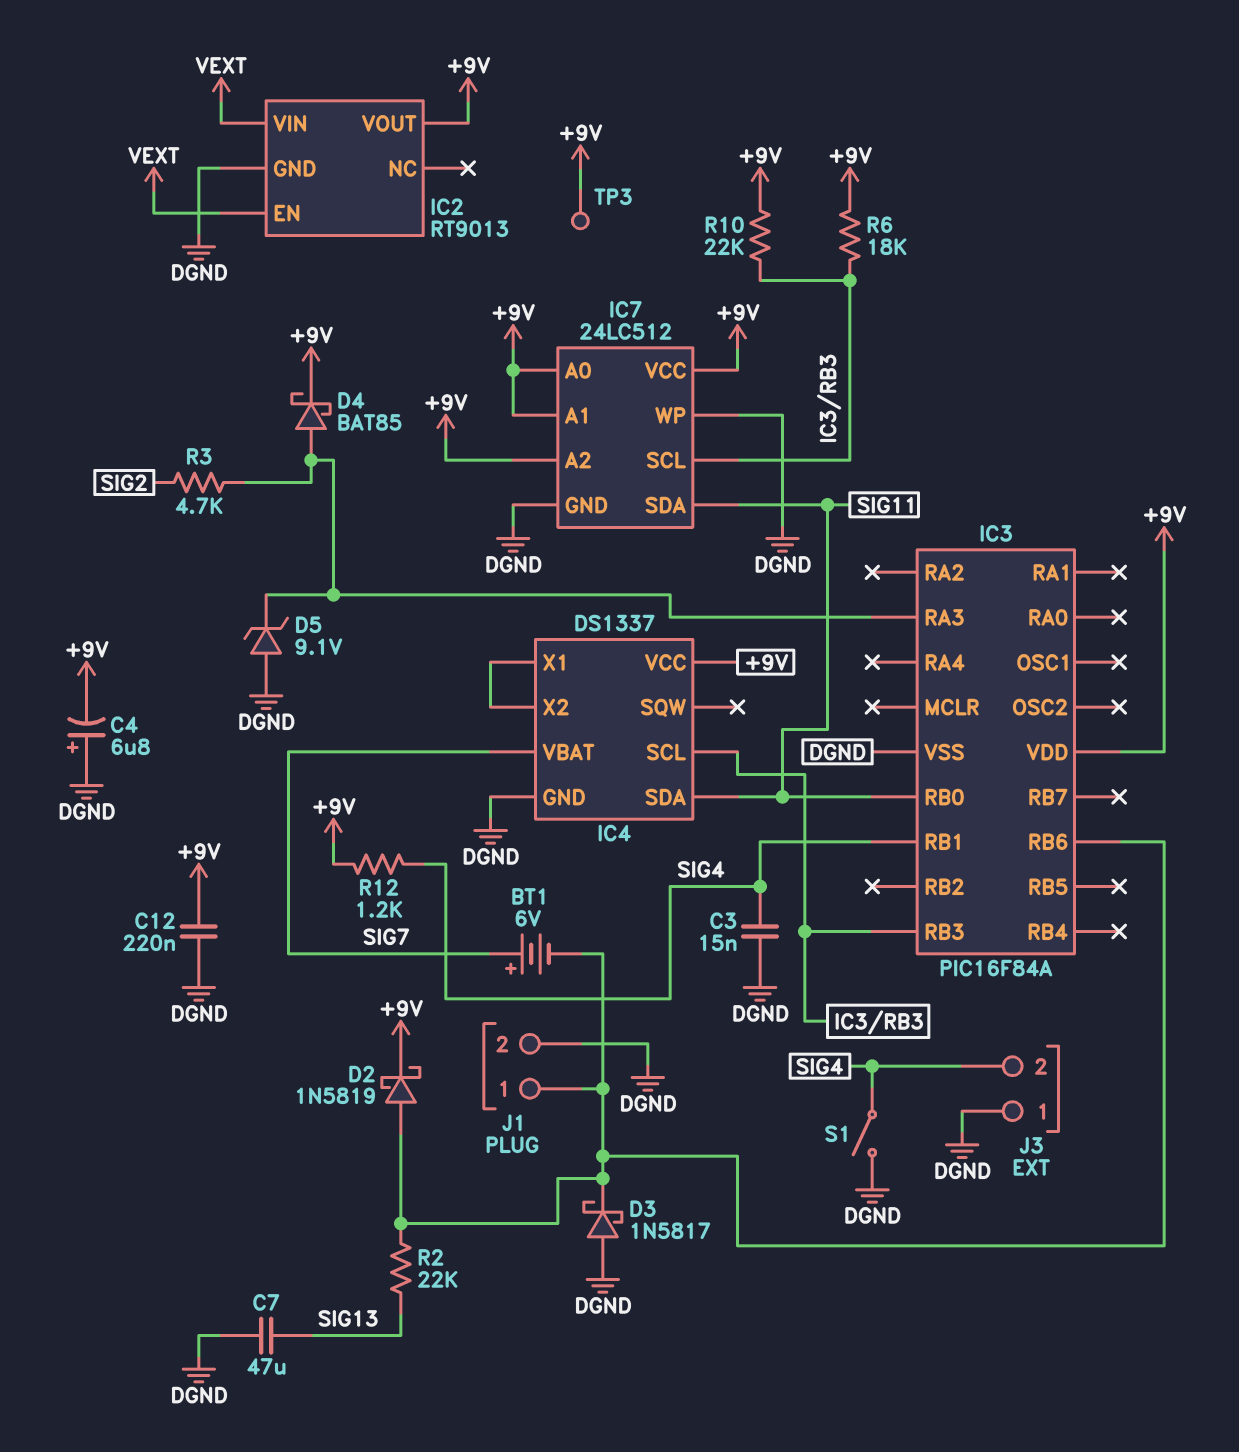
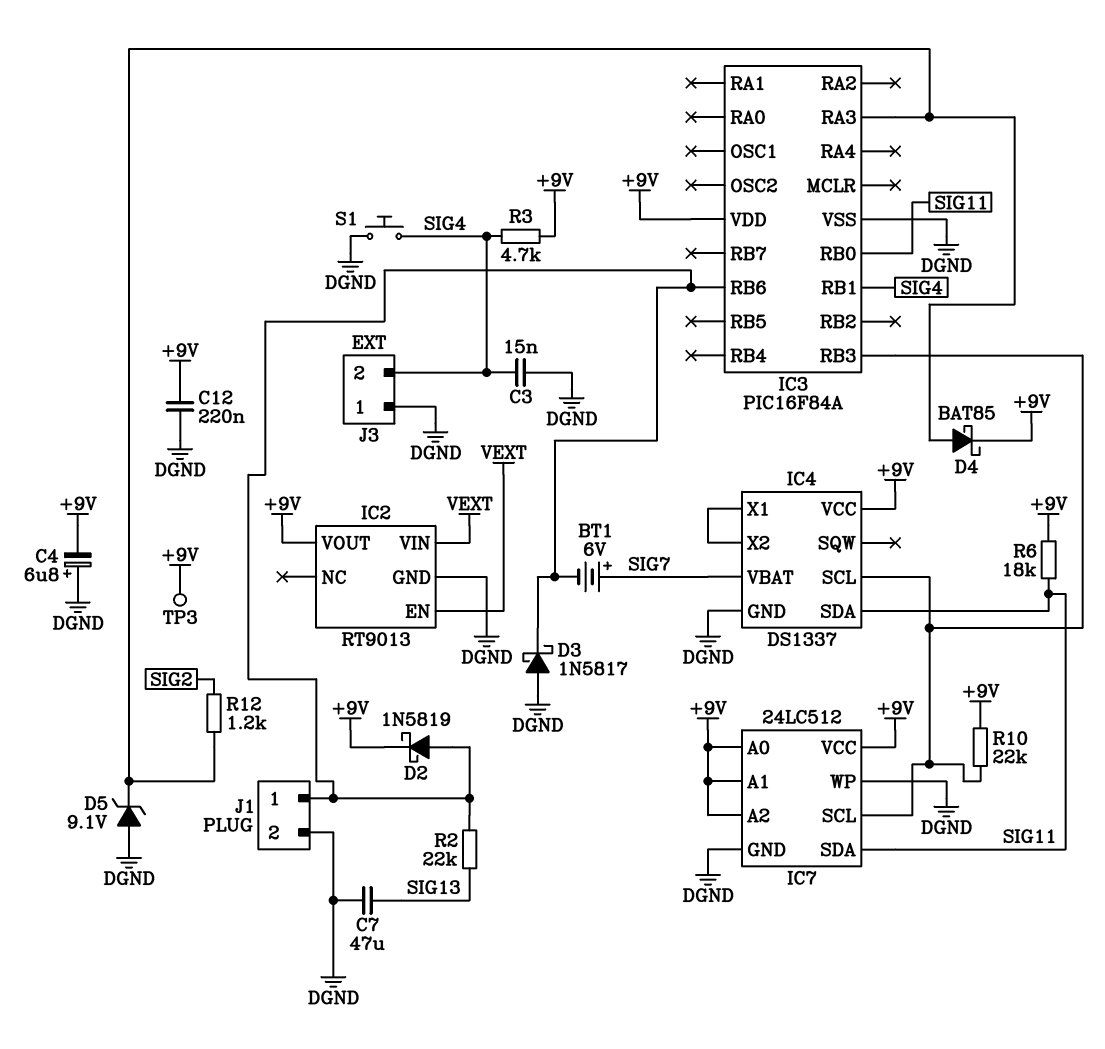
R3: 4.7k (IC3/RA3, SIG2) -> 4.7k (+9V, SIG4)
R6: 18k (+9V, IC3/RB3) -> 18k (+9V, SIG11)
R12: 1.2k (+9V, SIG4) -> 1.2k (IC3/RA3, SIG2)
S1: switch (DGND, SIG4) -> button (DGND, SIG4)

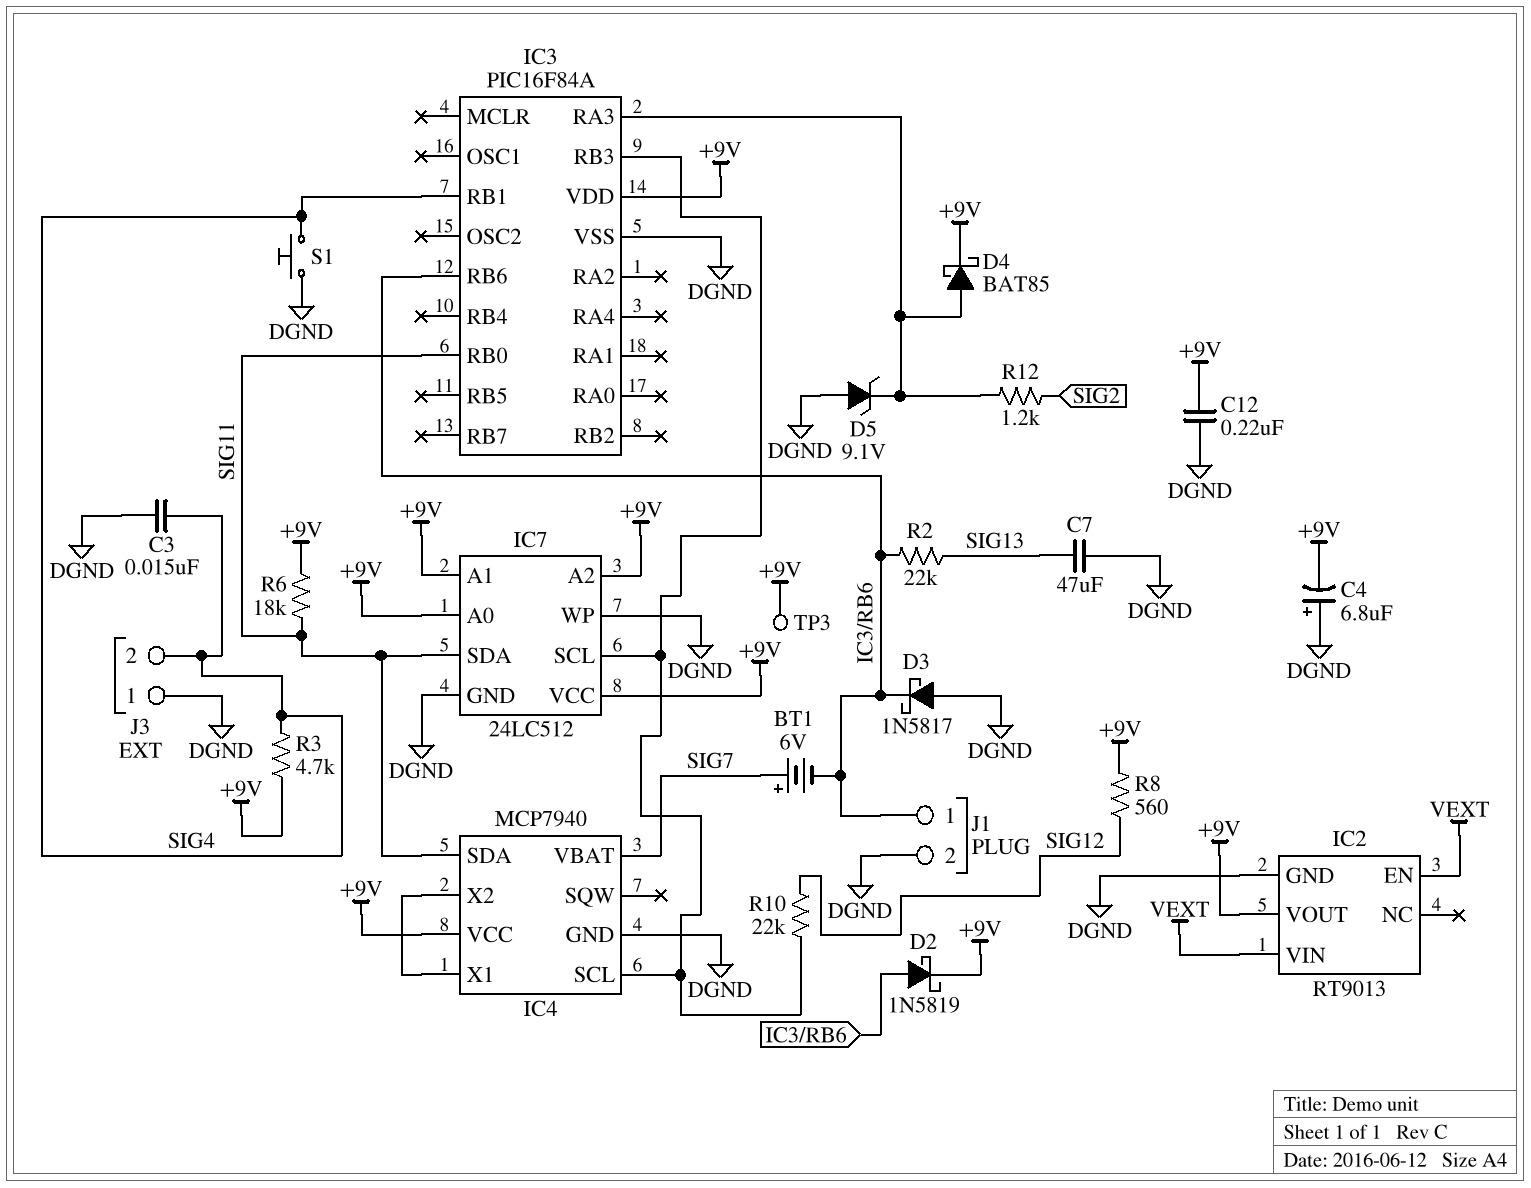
IC4: DS1337 -> MCP7940
R8: none -> 560 (+9V, SIG12)
R10: 22k (+9V, IC3/RB3) -> 22k (IC3/RB3, SIG12)

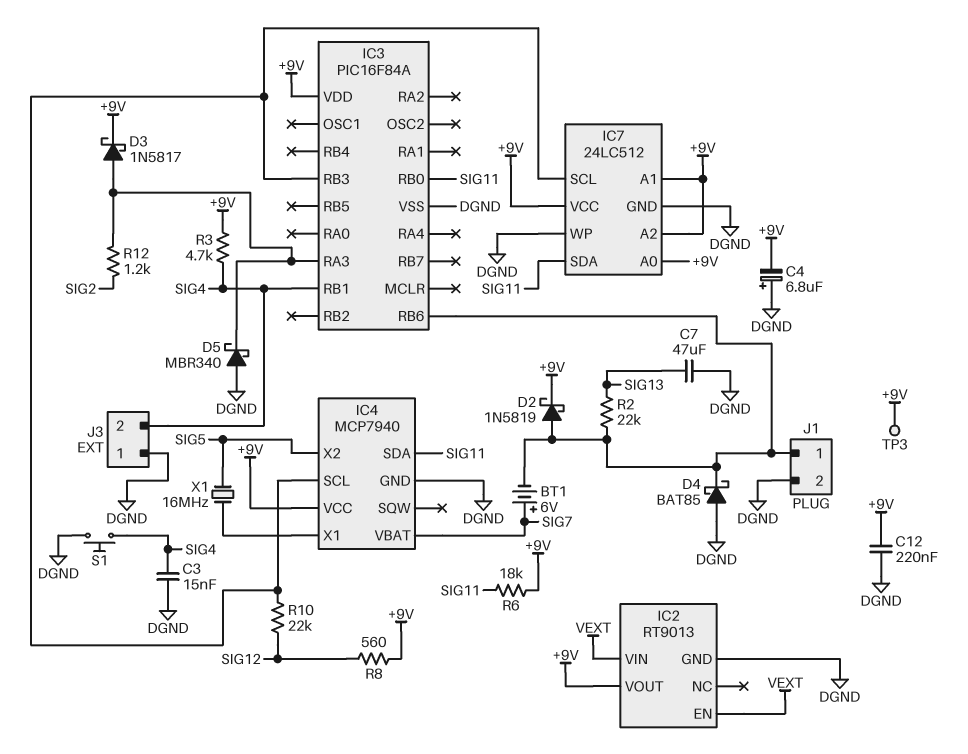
D3: schottky 1N5817 (A DGND, K IC3/RB6) -> schottky 1N5817 (A IC3/RA3, K +9V)
D4: schottky BAT85 (A IC3/RA3, K +9V) -> schottky BAT85 (A DGND, K IC3/RB6)
D5: zener 9.1V (A DGND, K IC3/RA3) -> schottky MBR340 (A DGND, K IC3/RA3)
IC4 pin X2: IC4/X1 -> SIG5
X1: none -> 16MHz (IC4/X1, SIG5)

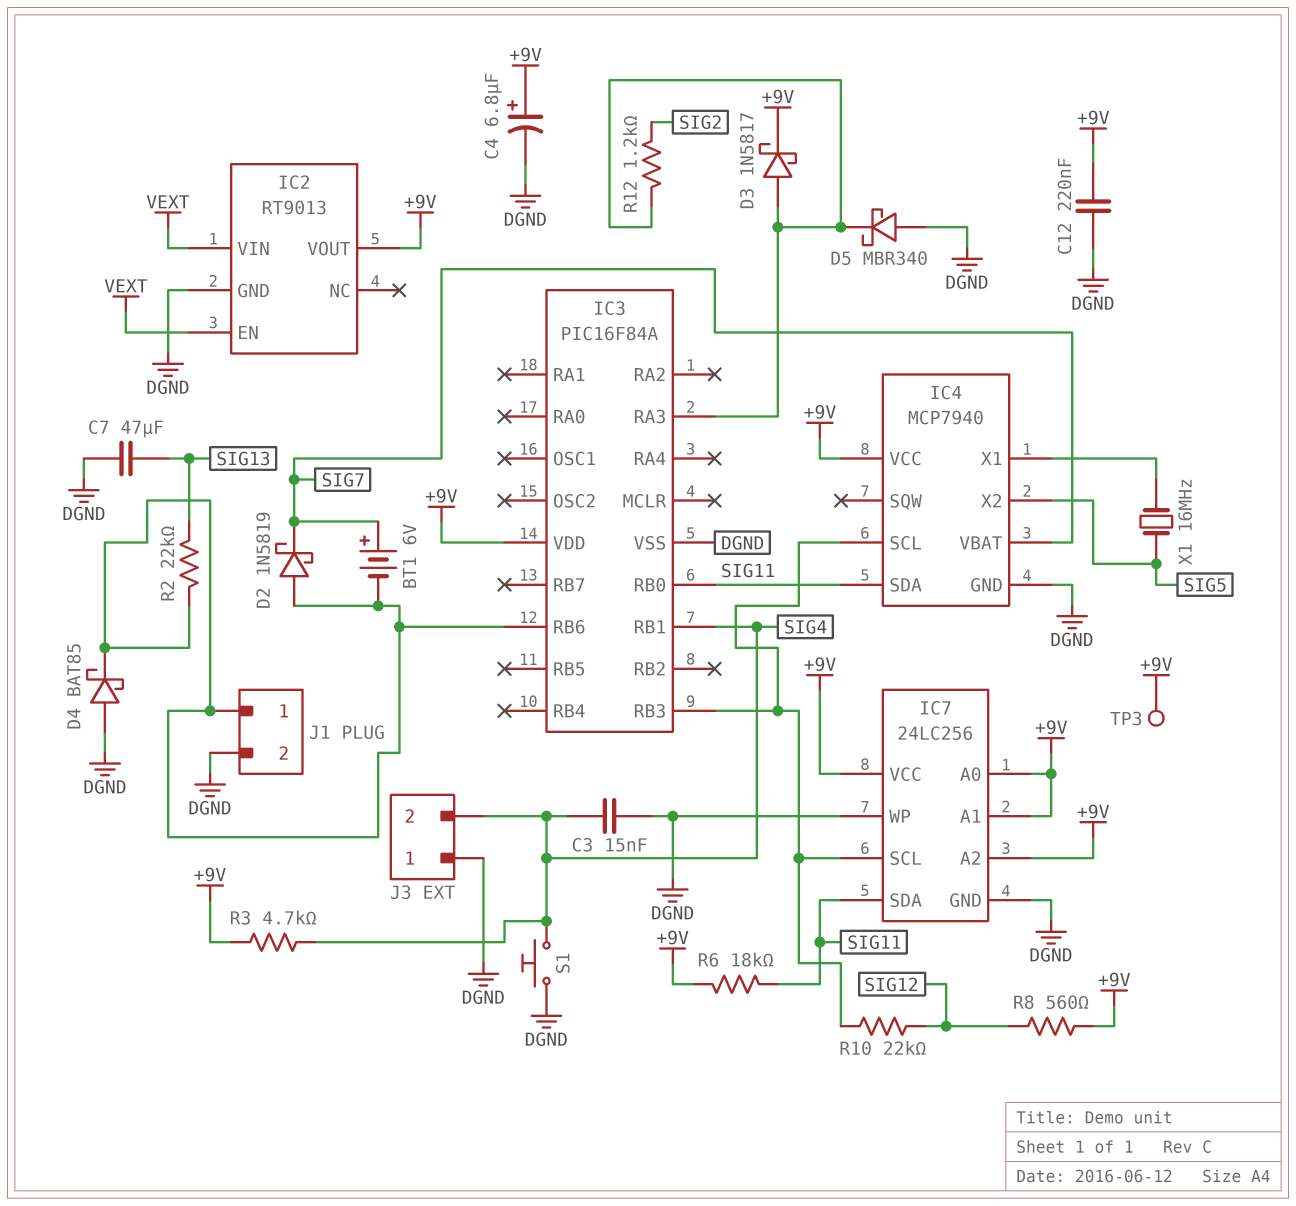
C4: 6.8uF (plus DGND, minus +9V) -> 6.8uF (plus +9V, minus DGND)
D2: schottky 1N5819 (A IC3/RB6, K +9V) -> schottky 1N5819 (A IC3/RB6, K SIG7)
IC7: 24LC512 -> 24LC256

